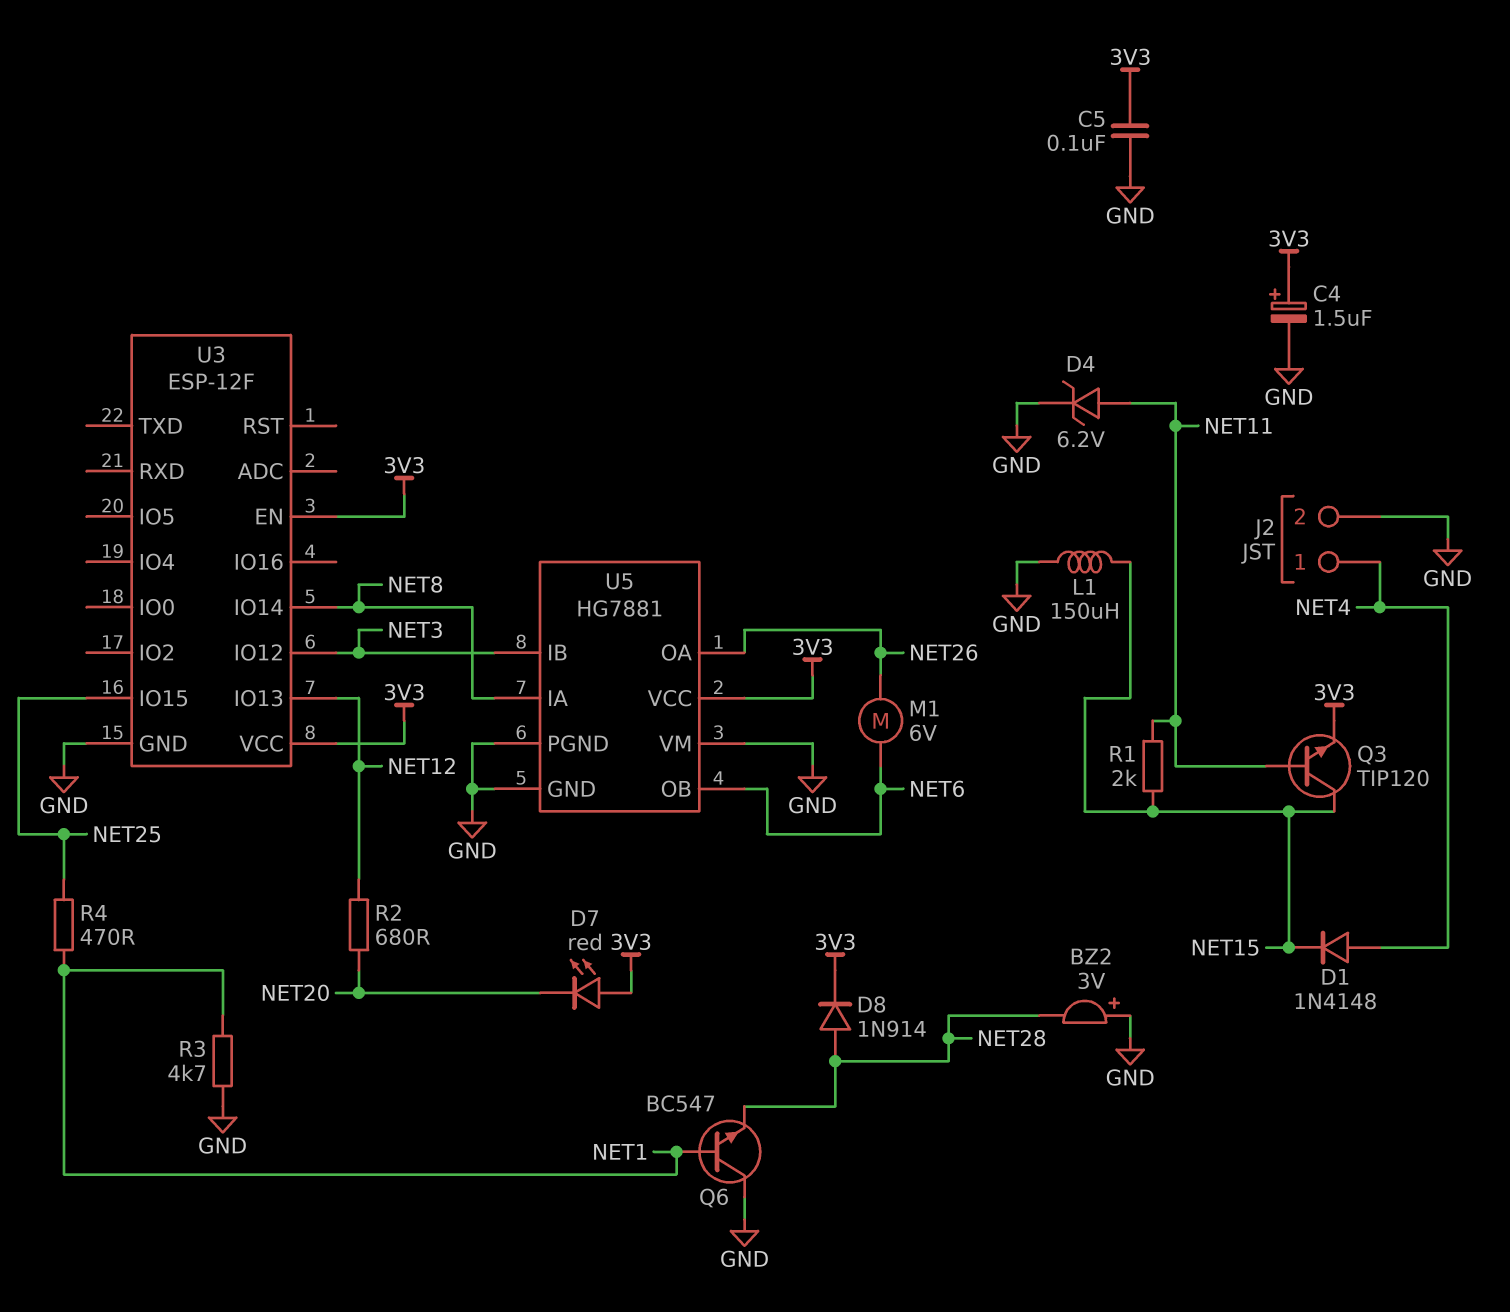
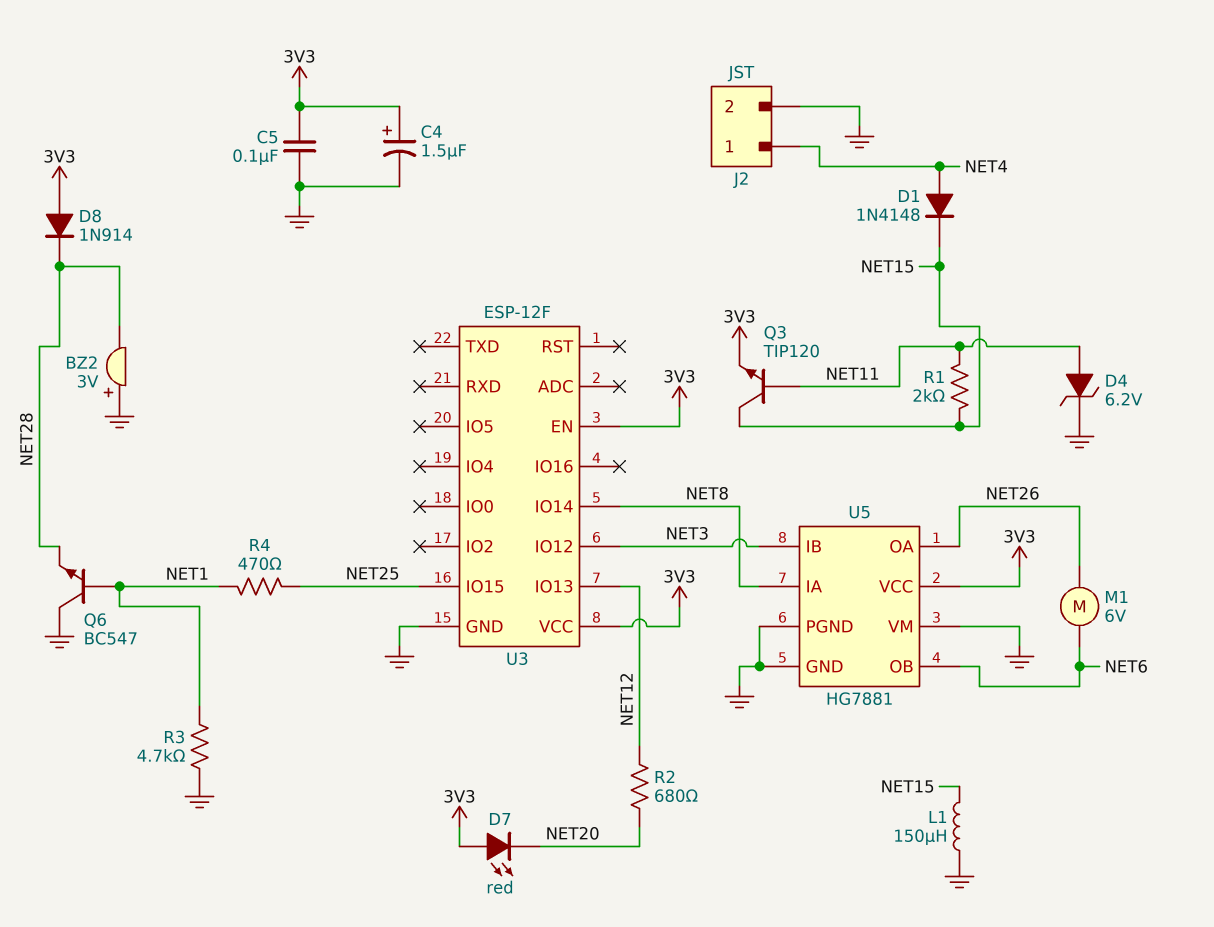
D8: diode 1N914 (A NET28, K 3V3) -> diode 1N914 (A 3V3, K NET28)

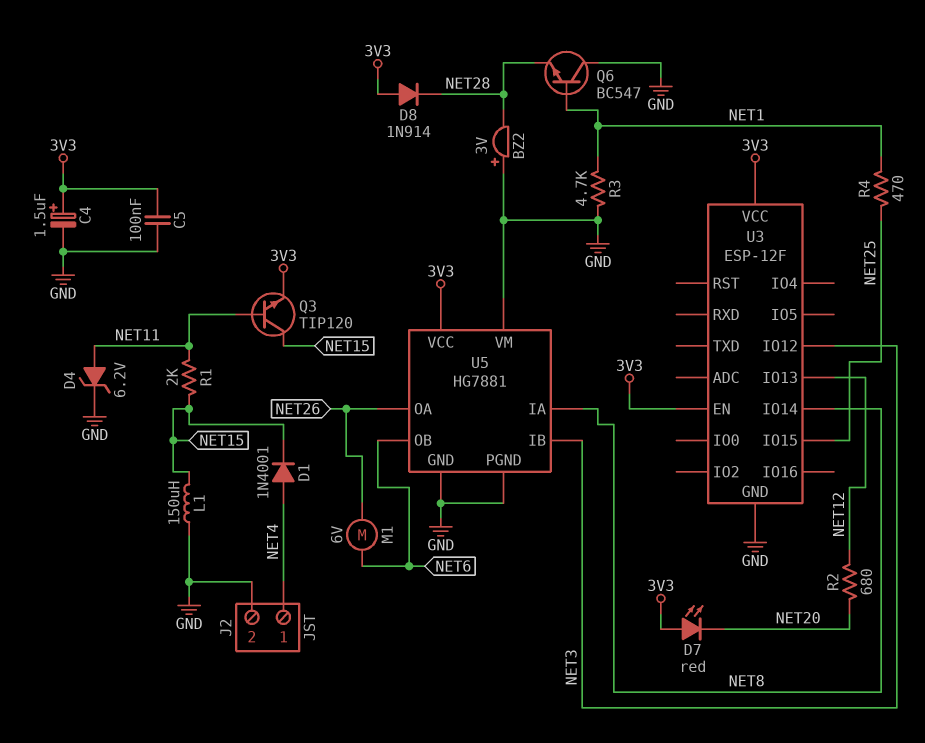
D1: diode 1N4148 (A NET4, K NET15) -> diode 1N4001 (A NET4, K NET15)

